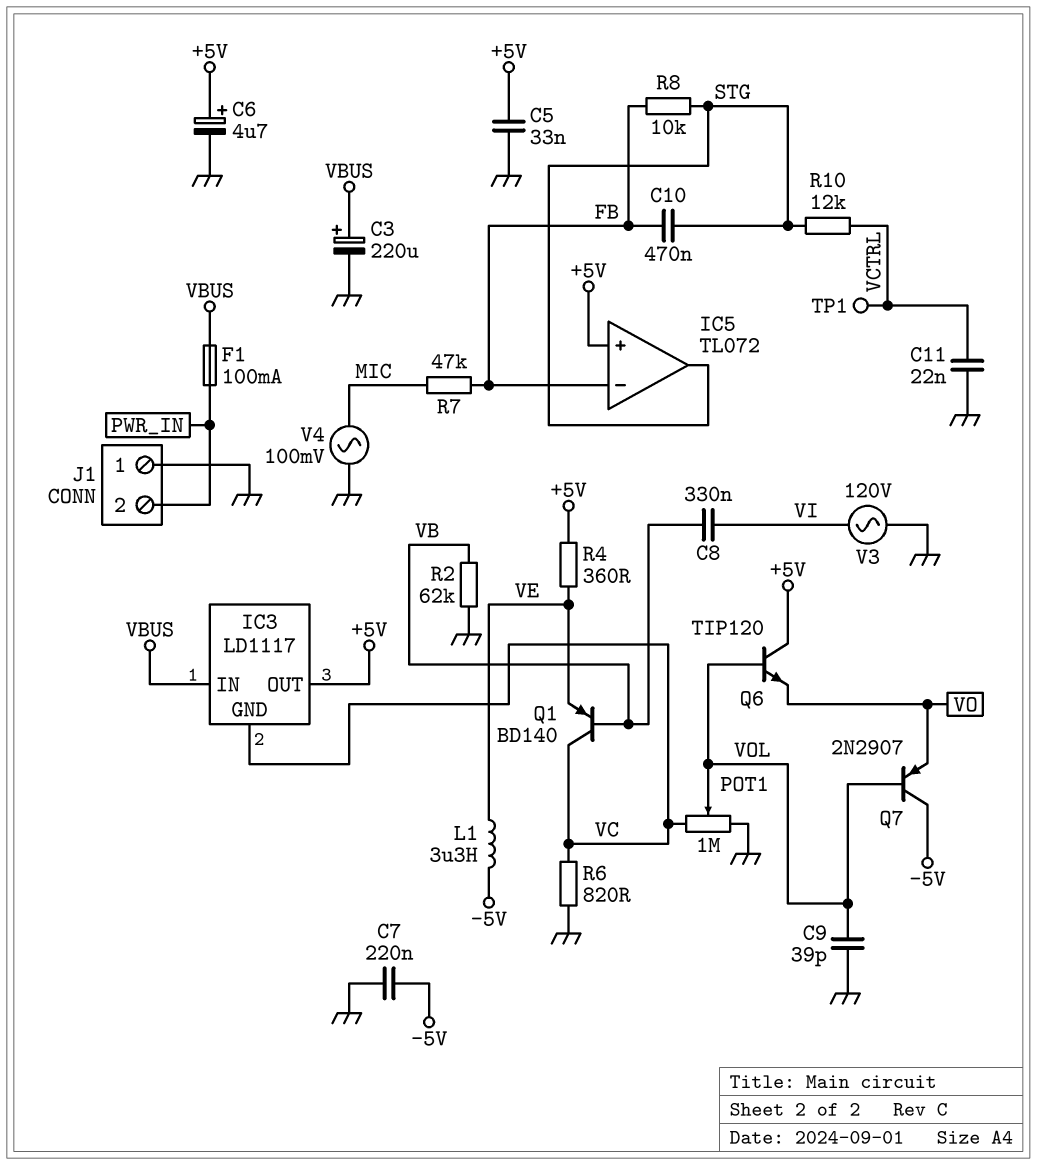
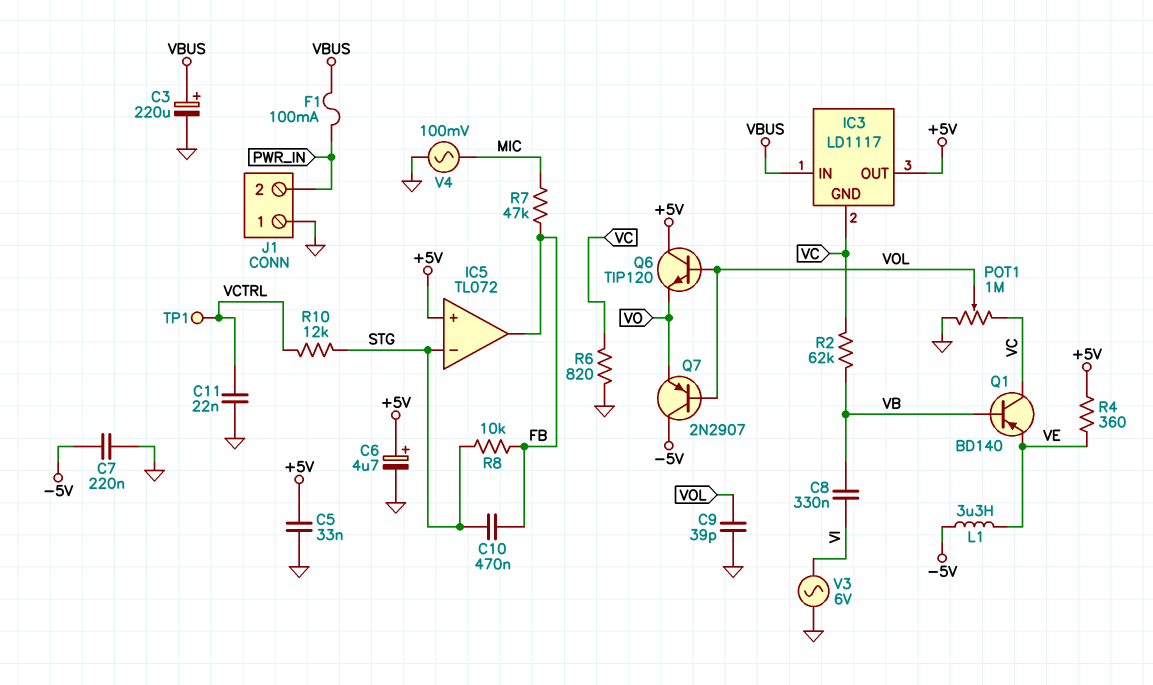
IC5 pin in-: FB -> STG
IC5 pin out: STG -> FB
R2: 62k (GND, VB) -> 62k (VB, VC)
V3: AC 120V (GND, VI) -> AC 6V (GND, VI)

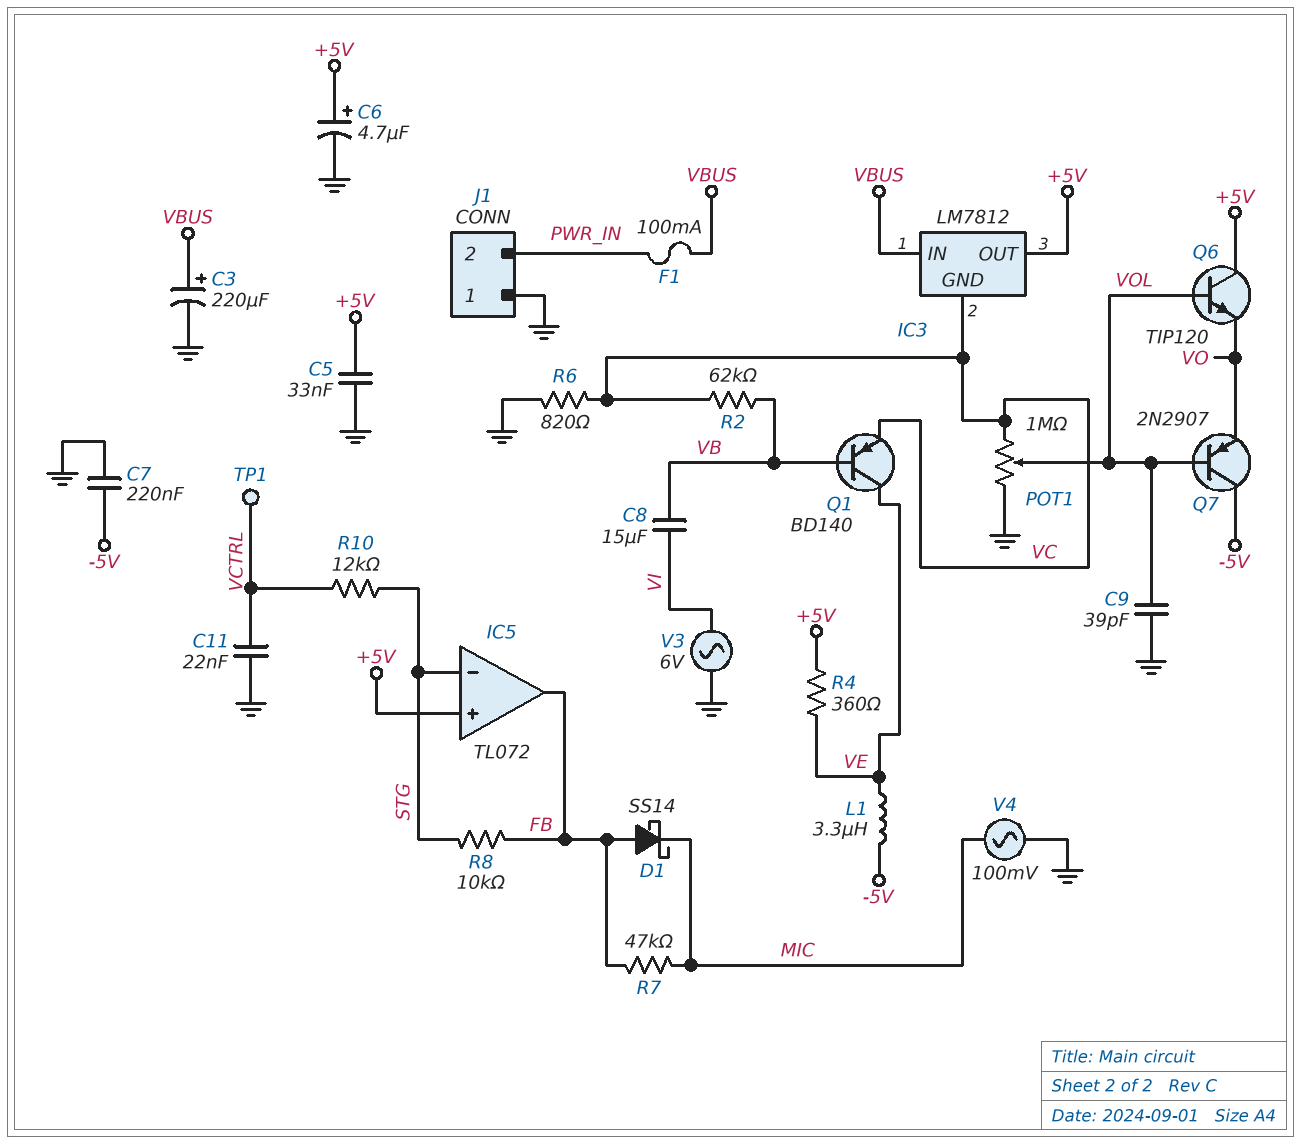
C8: 330nF (VB, VI) -> 15uF (VB, VI)
C10: 470nF (FB, STG) -> none
D1: none -> schottky SS14 (A FB, K MIC)
IC3: LD1117 -> LM7812
Q1: PNP BD140 (B VB, C VC, E VE) -> PNP BD140 (B VB, C VE, E VC)

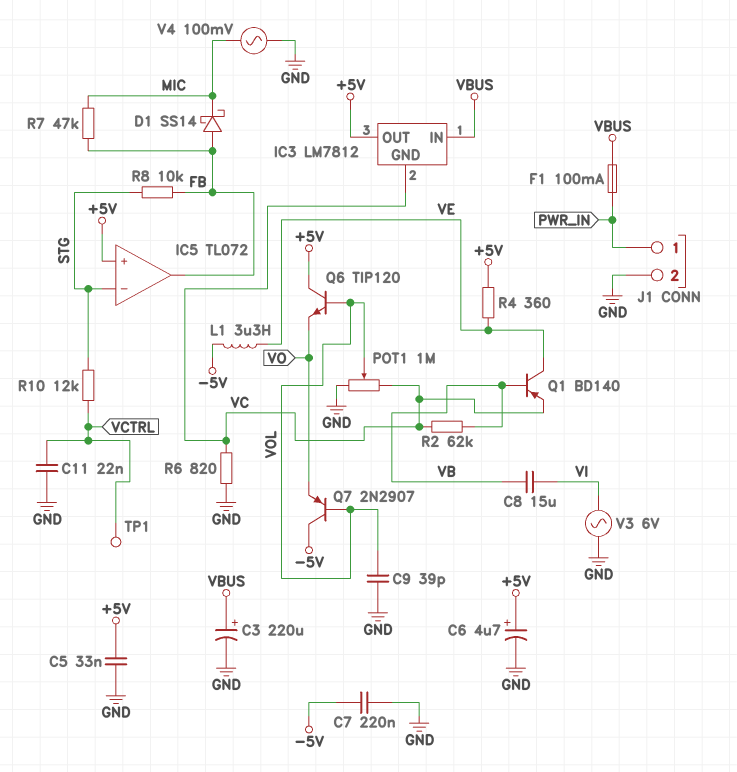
J1 pin 1: GND -> PWR_IN
J1 pin 2: PWR_IN -> GND

